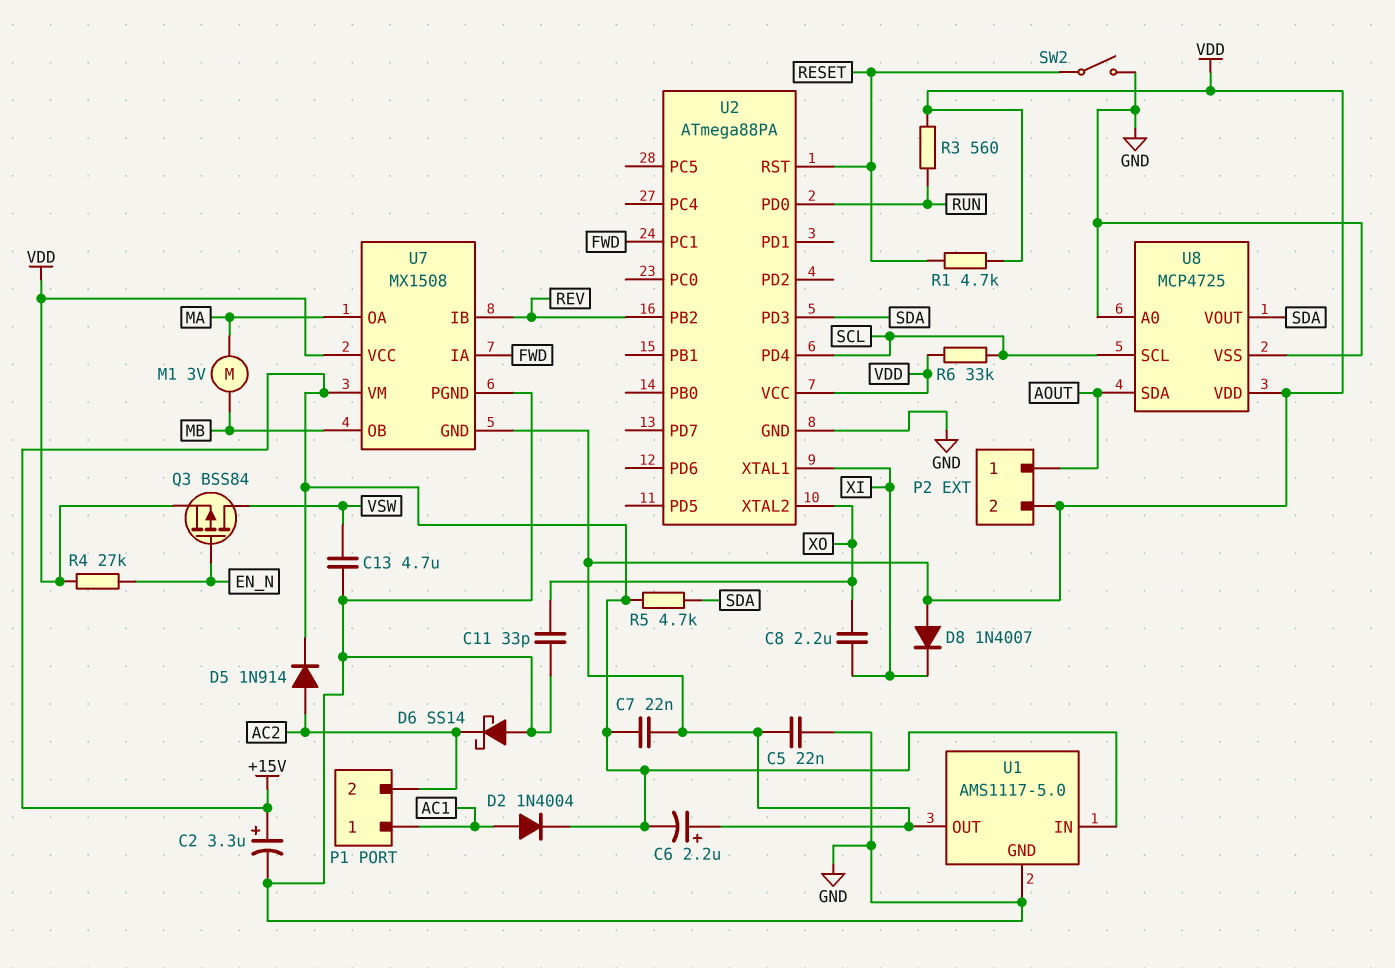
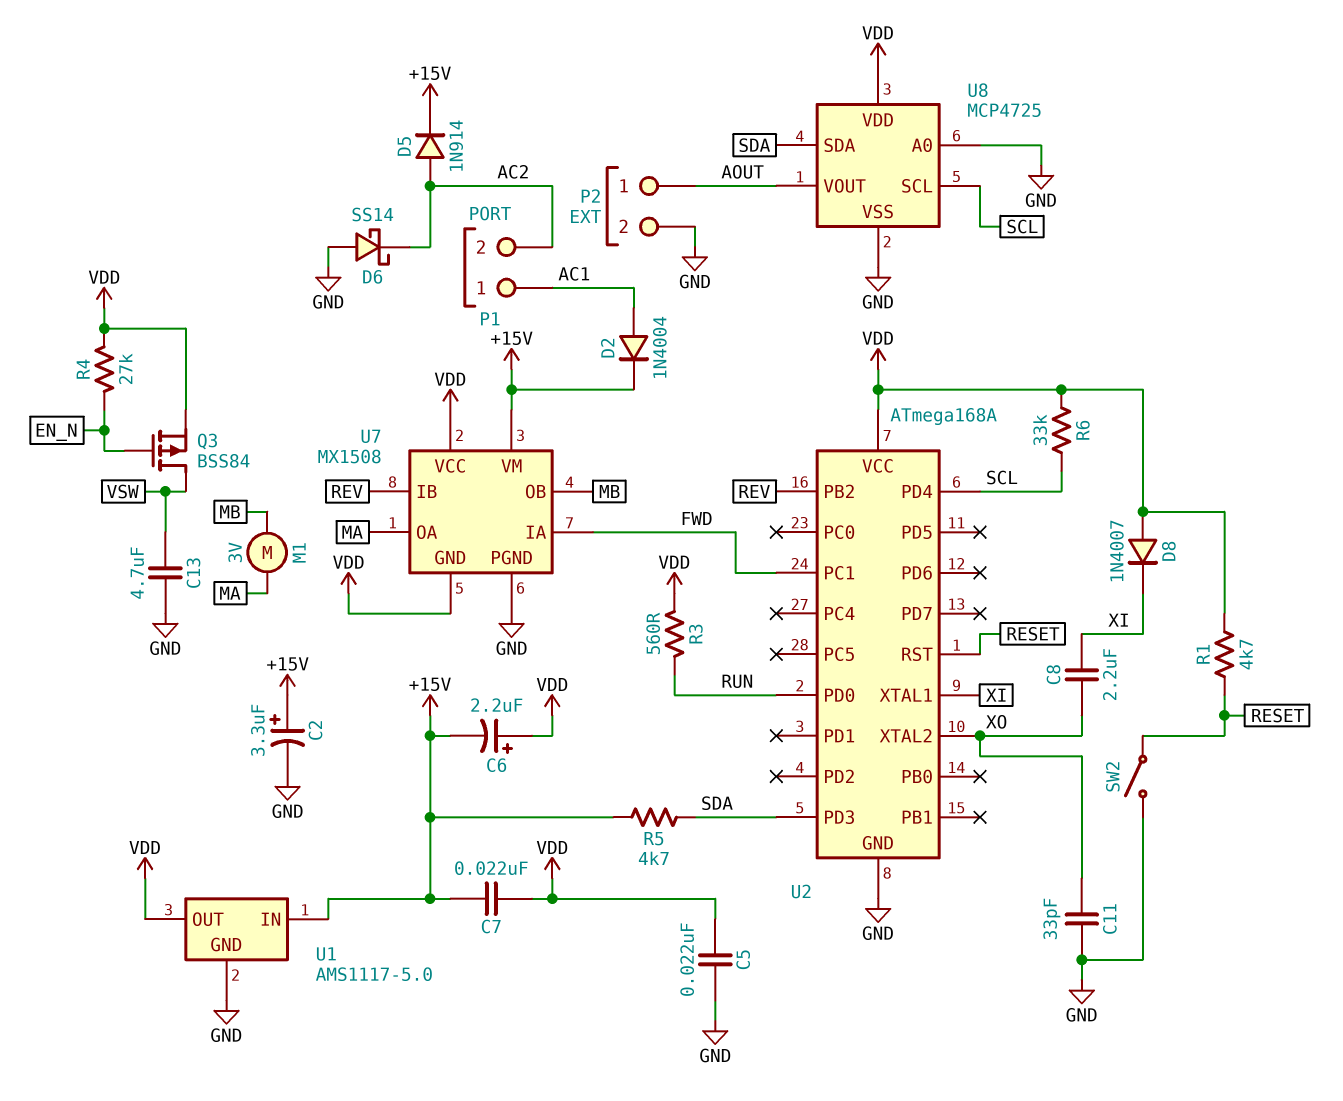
P2 pin 2: VDD -> GND
U2: ATmega88PA -> ATmega168A
U8 pin SDA: AOUT -> SDA
U8 pin VOUT: SDA -> AOUT

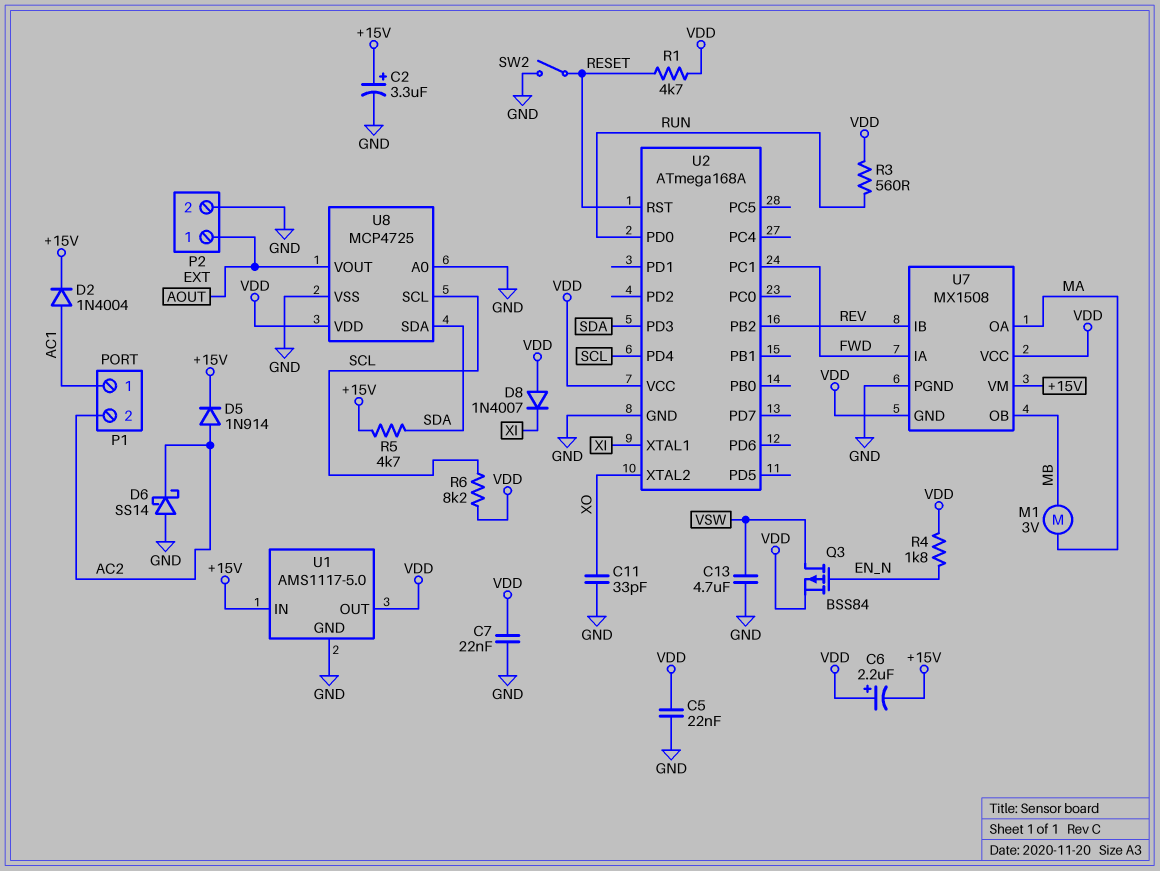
C7: 22nF (+15V, VDD) -> 22nF (GND, VDD)
C8: 2.2uF (XI, XO) -> none
R4: 27k (EN_N, VDD) -> 1.8k (EN_N, VDD)
R6: 33k (SCL, VDD) -> 8.2k (SCL, VDD)

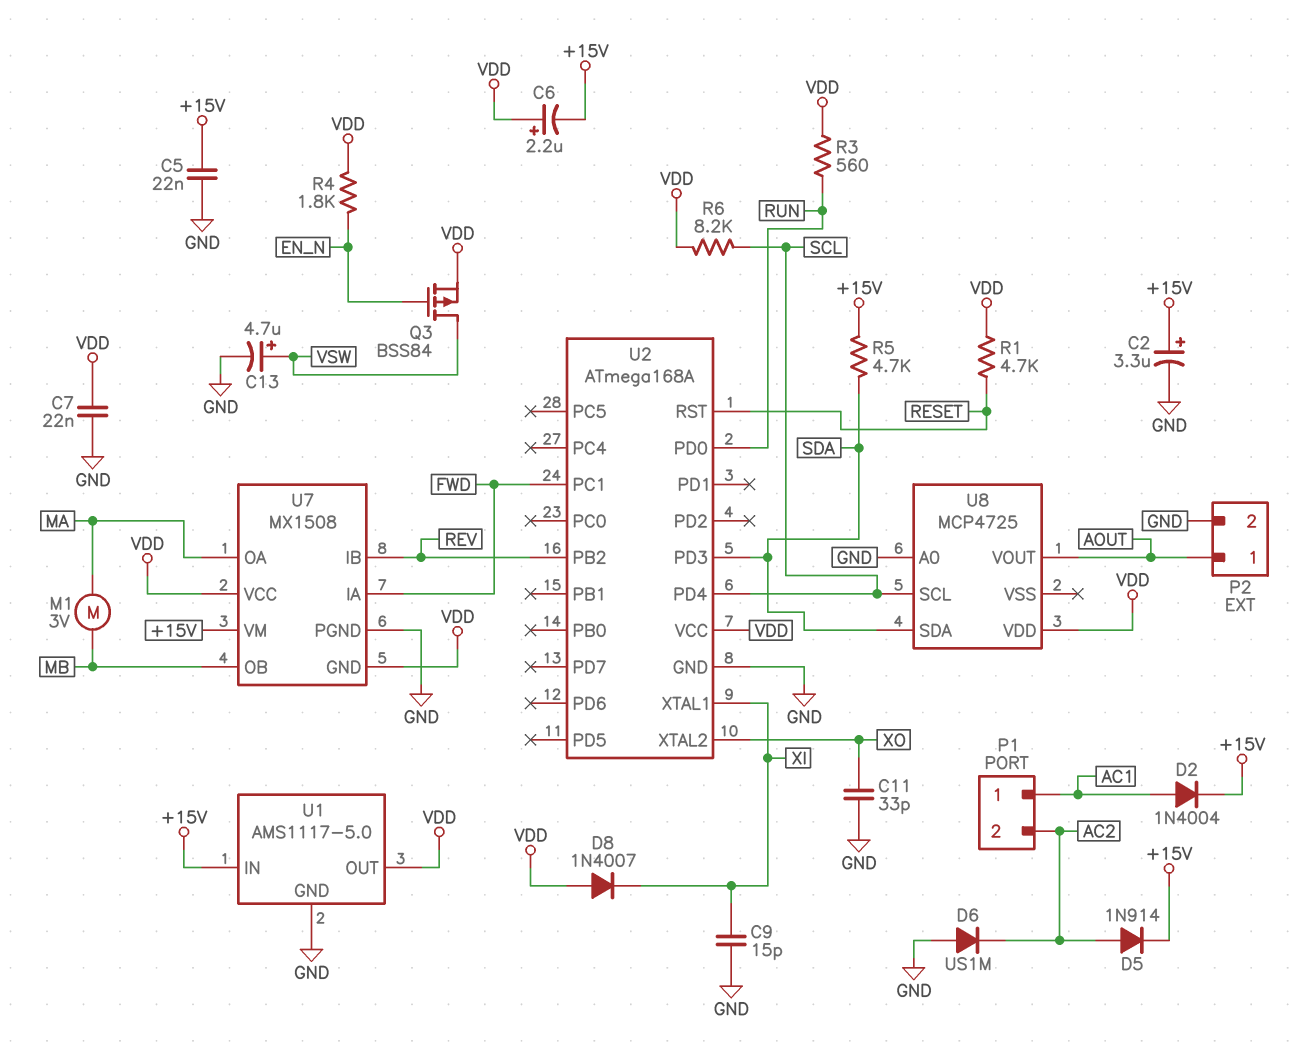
C5: 22nF (GND, VDD) -> 22nF (+15V, GND)
C9: none -> 15pF (GND, XI)
C13: 4.7uF (GND, VSW) -> 4.7uF (plus VSW, minus GND)
D6: schottky SS14 (A GND, K AC2) -> diode US1M (A GND, K AC2)
SW2: switch (GND, RESET) -> none
U8 pin VSS: GND -> none

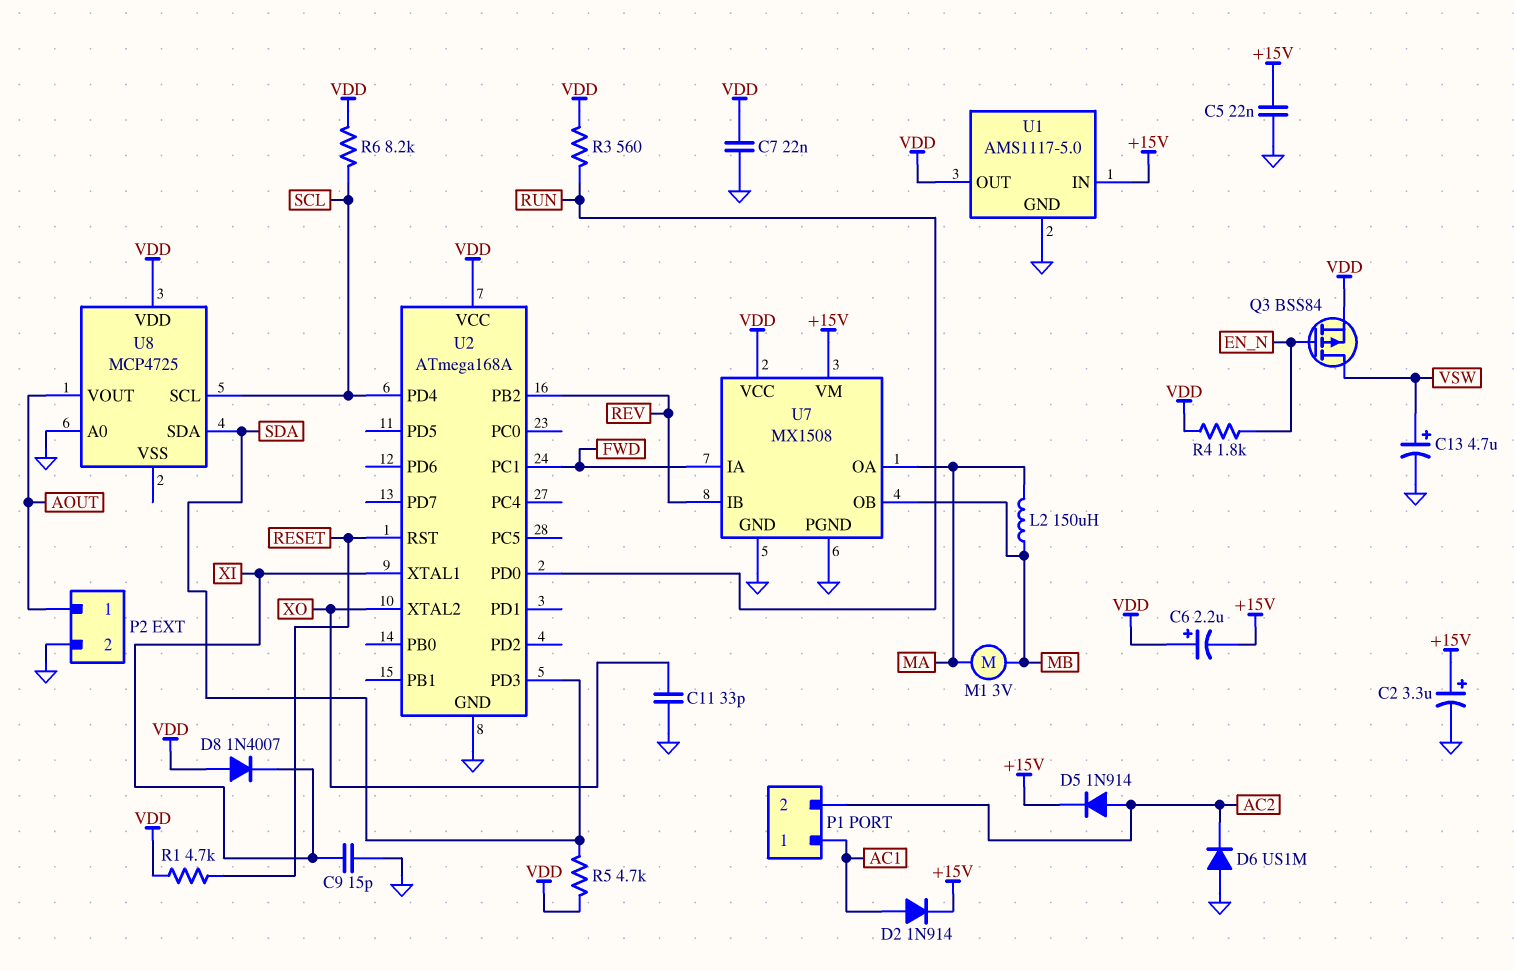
D2: diode 1N4004 (A AC1, K +15V) -> diode 1N914 (A AC1, K +15V)
L2: none -> 150uH (MA, MB)
R5: 4.7k (+15V, SDA) -> 4.7k (SDA, VDD)
U7 pin GND: VDD -> GND

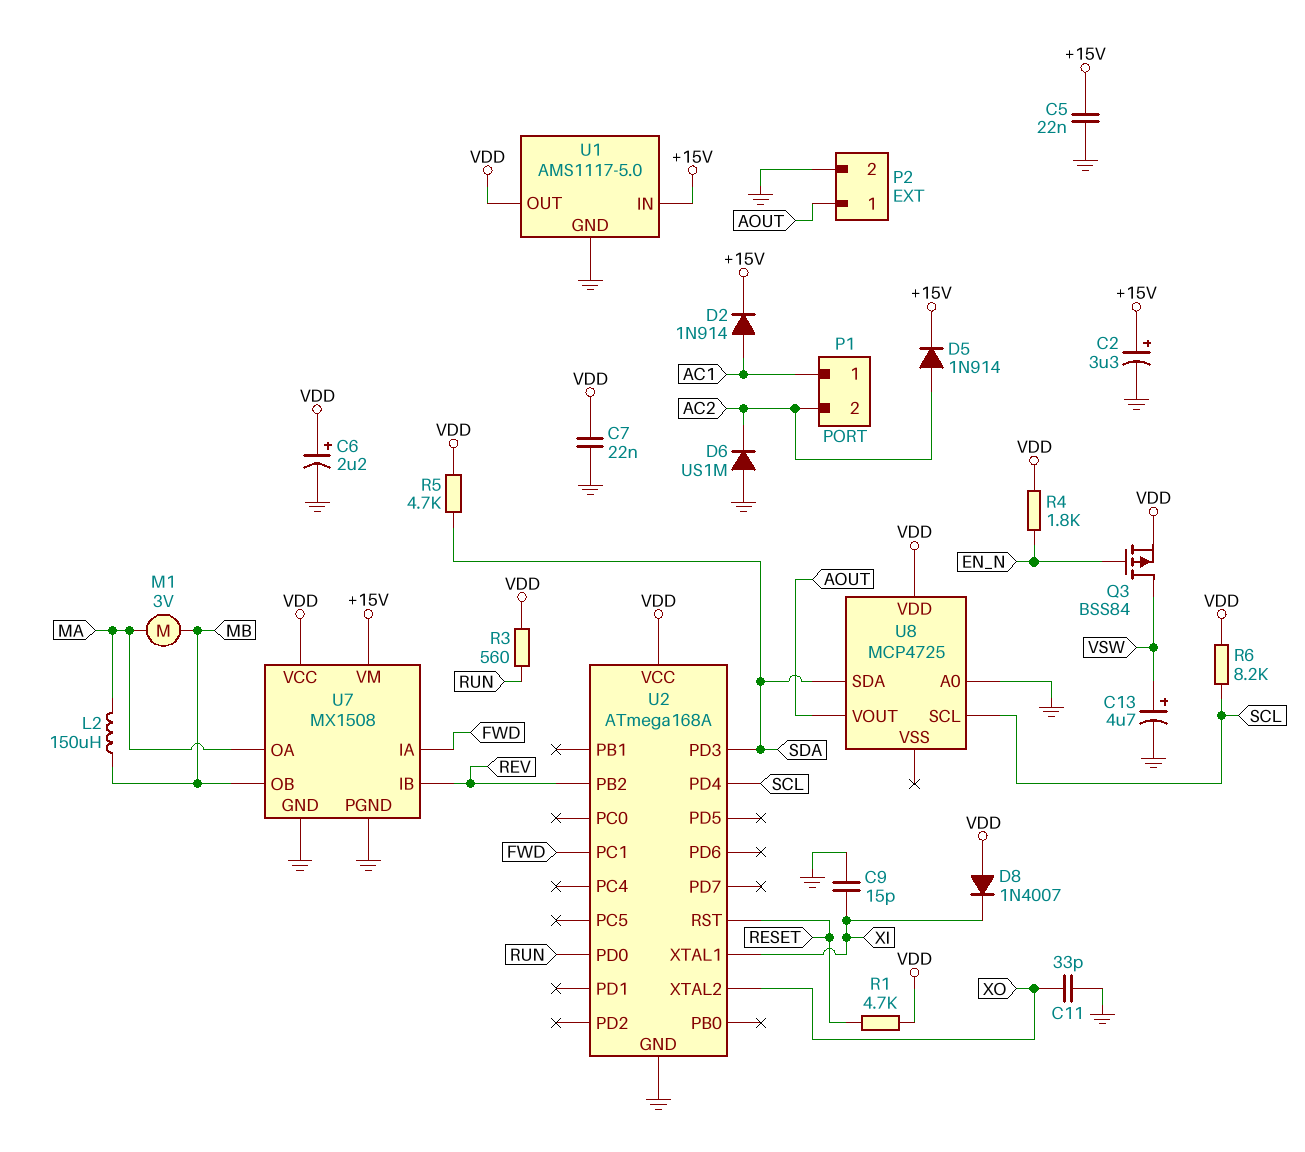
C6: 2.2uF (plus VDD, minus +15V) -> 2.2uF (plus VDD, minus GND)

